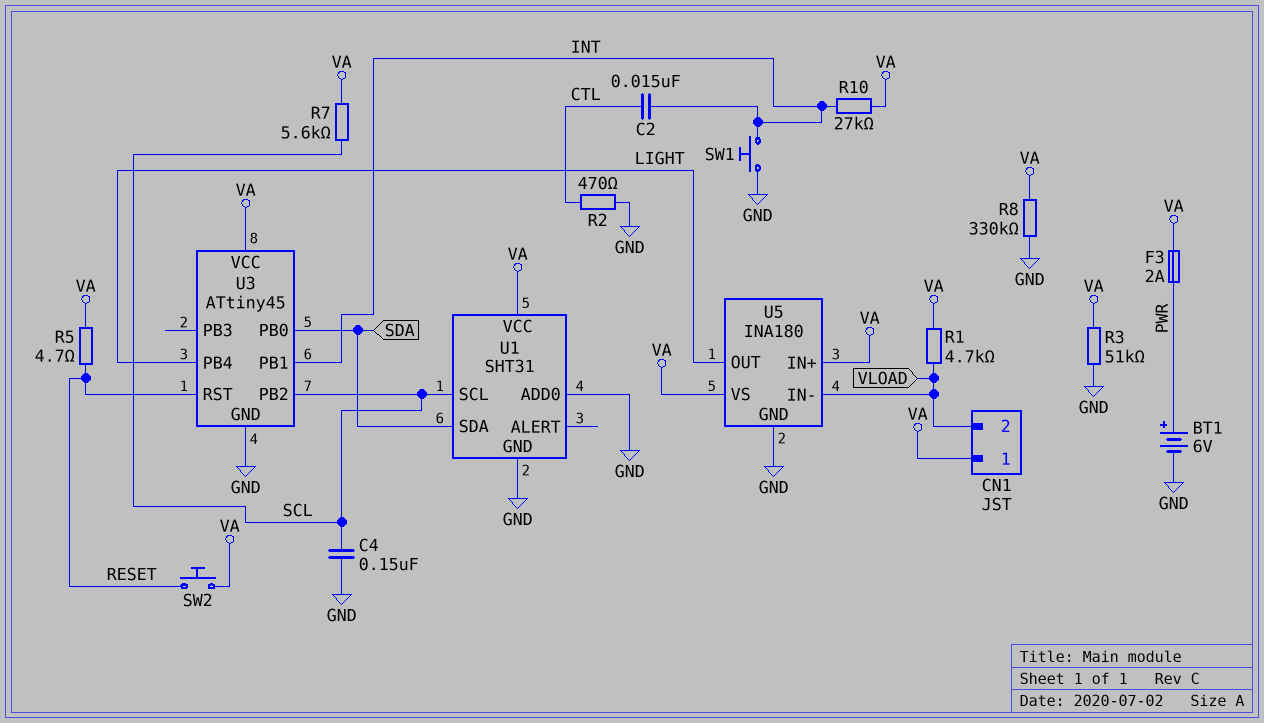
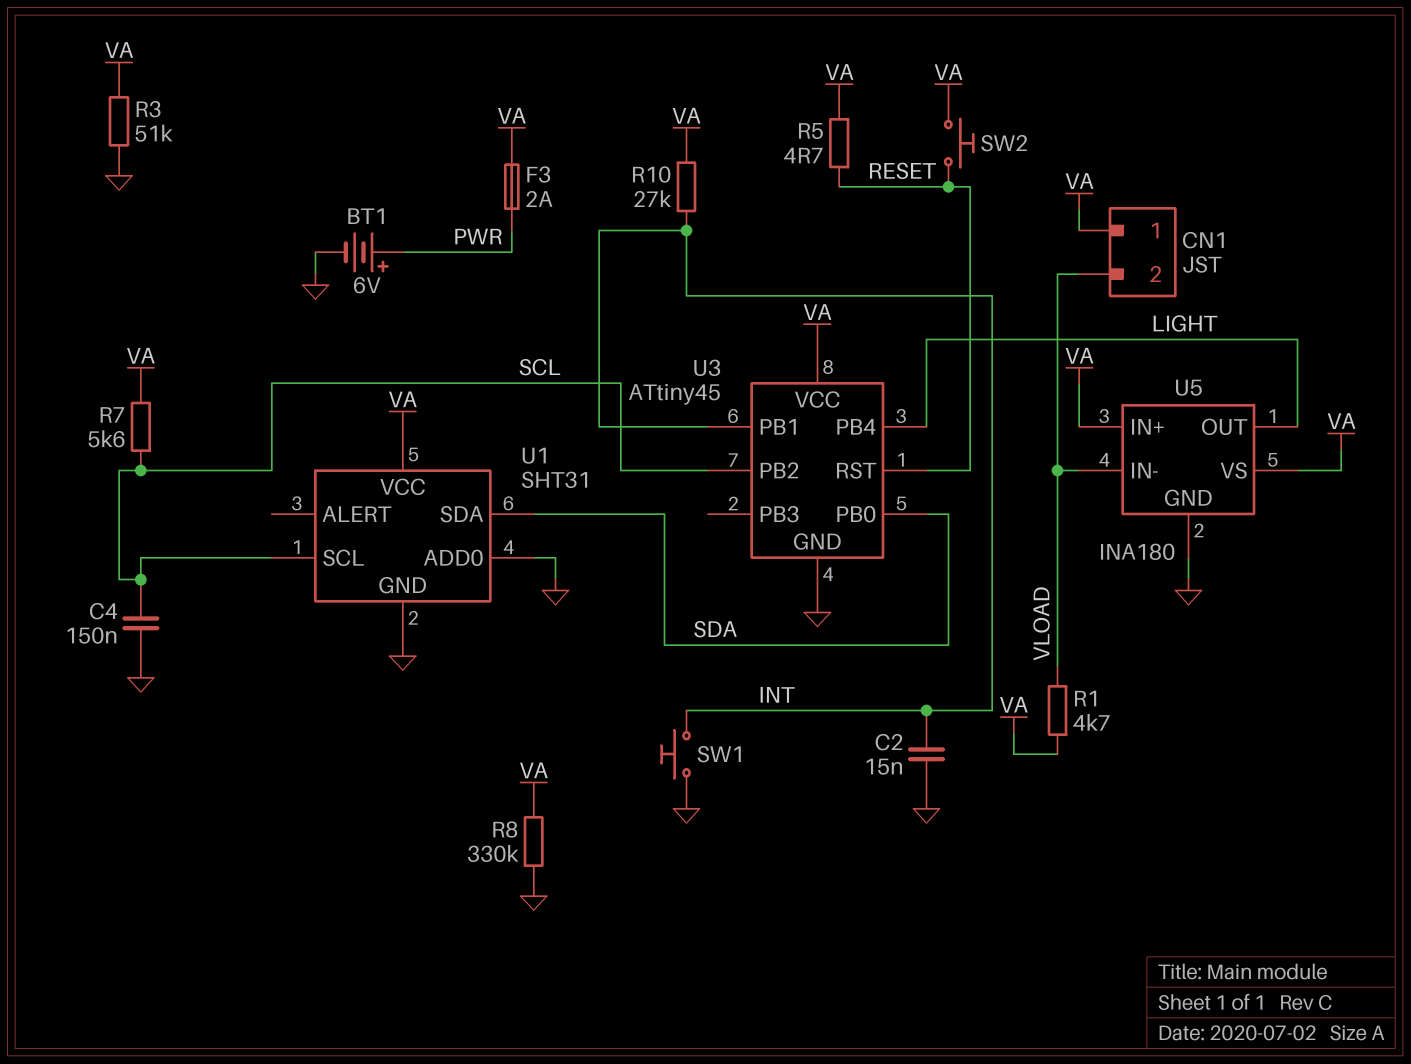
C2: 15nF (CTL, INT) -> 15nF (GND, INT)
R2: 470 (CTL, GND) -> none

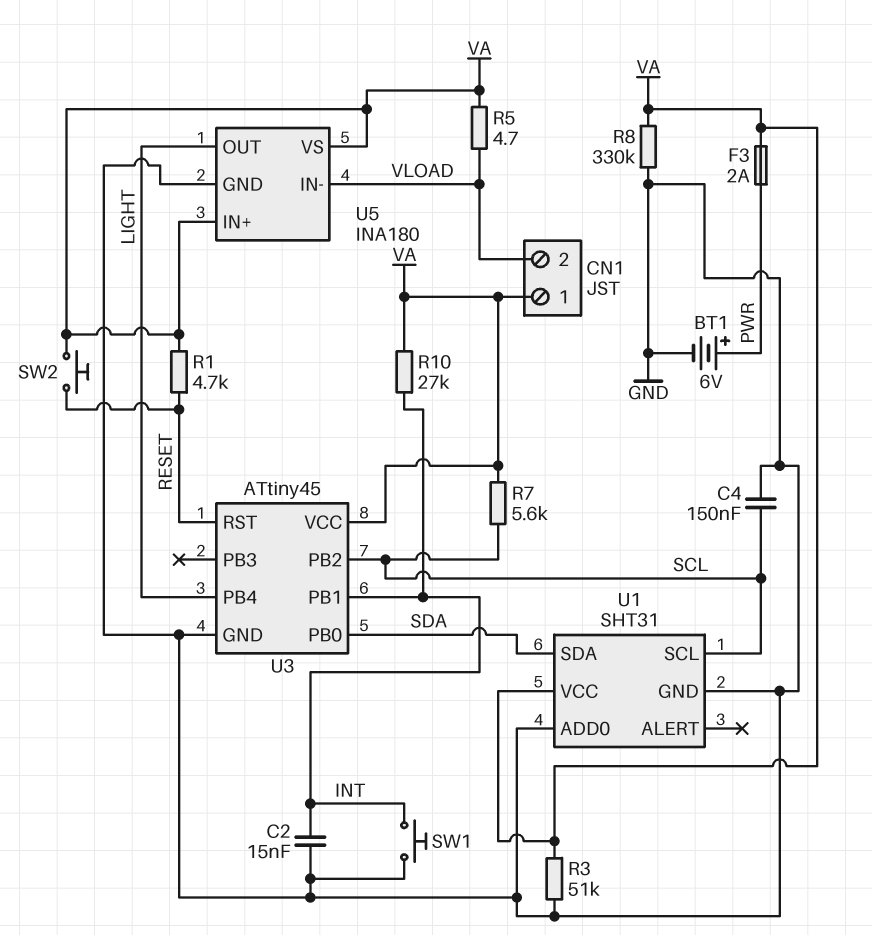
R1: 4.7k (VA, VLOAD) -> 4.7k (RESET, VA)
R5: 4.7 (RESET, VA) -> 4.7 (VA, VLOAD)

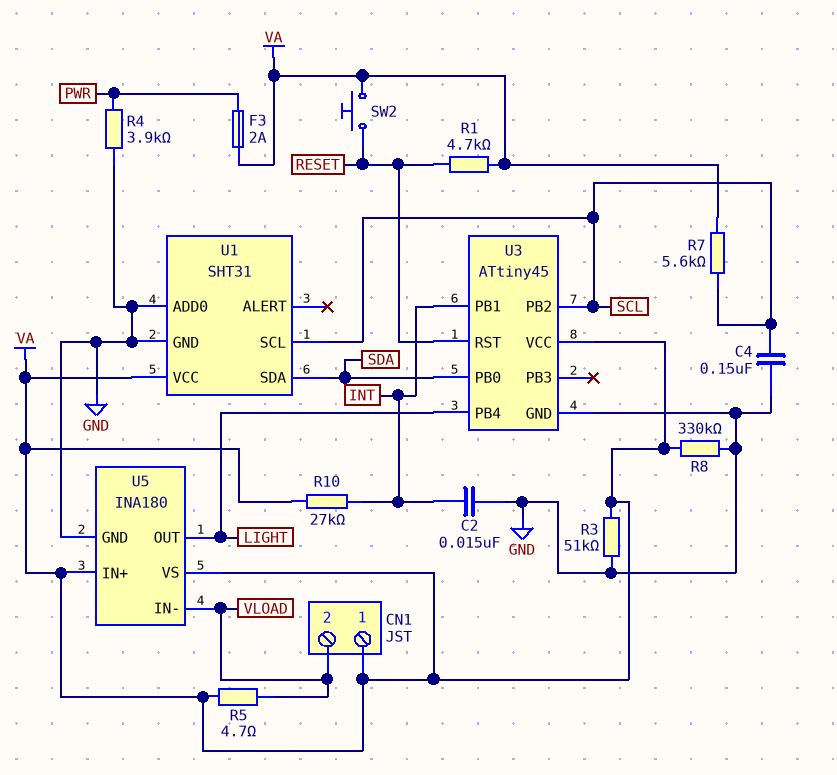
BT1: 6V (plus PWR, minus GND) -> none
R4: none -> 3.9k (GND, PWR)
SW1: button (GND, INT) -> none

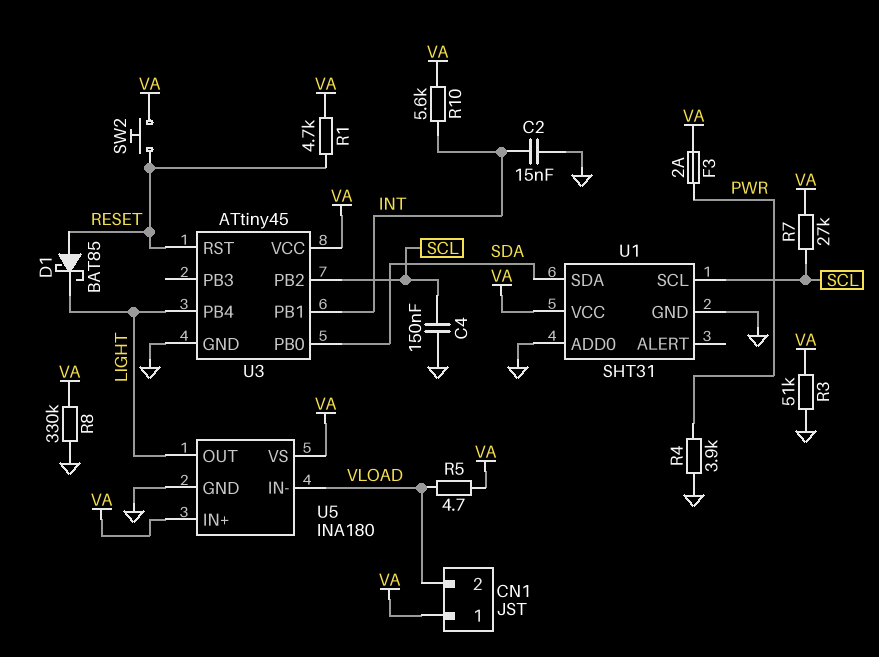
D1: none -> schottky BAT85 (A RESET, K LIGHT)
R7: 5.6k (SCL, VA) -> 27k (SCL, VA)
R10: 27k (INT, VA) -> 5.6k (INT, VA)

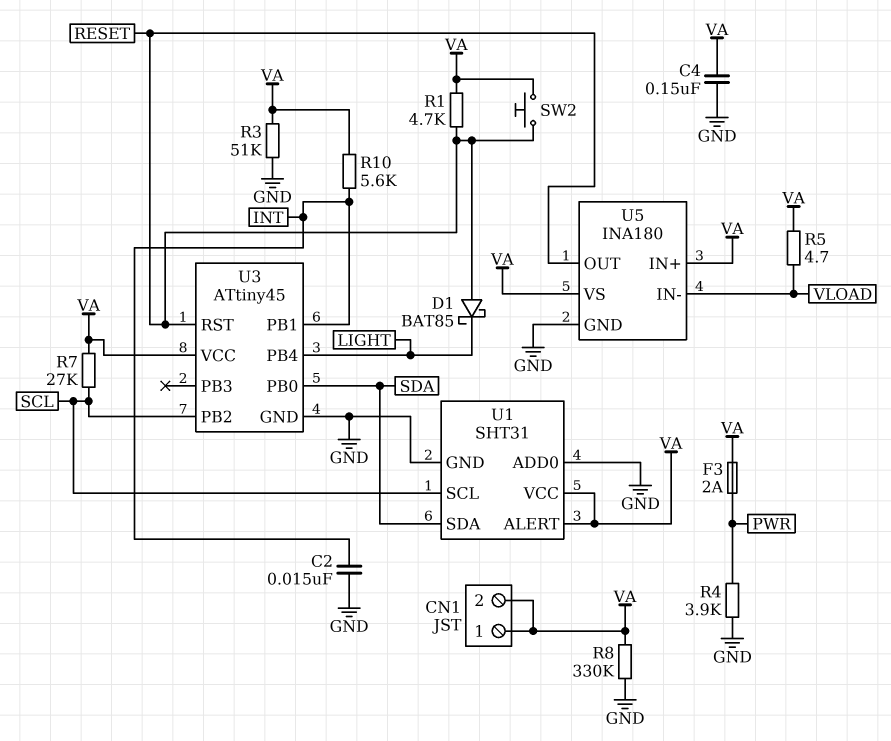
C4: 150nF (GND, SCL) -> 150nF (GND, VA)
CN1 pin 2: VLOAD -> VA
U1 pin ALERT: none -> VA
U5 pin OUT: LIGHT -> RESET

